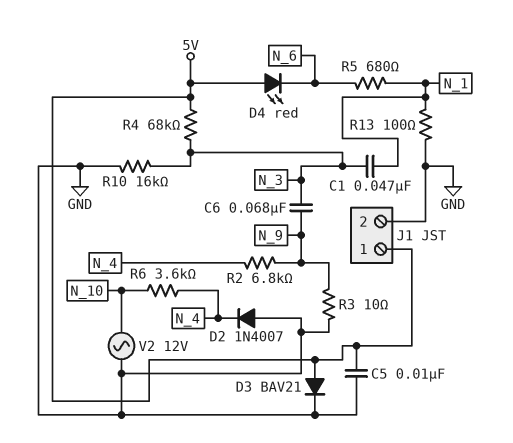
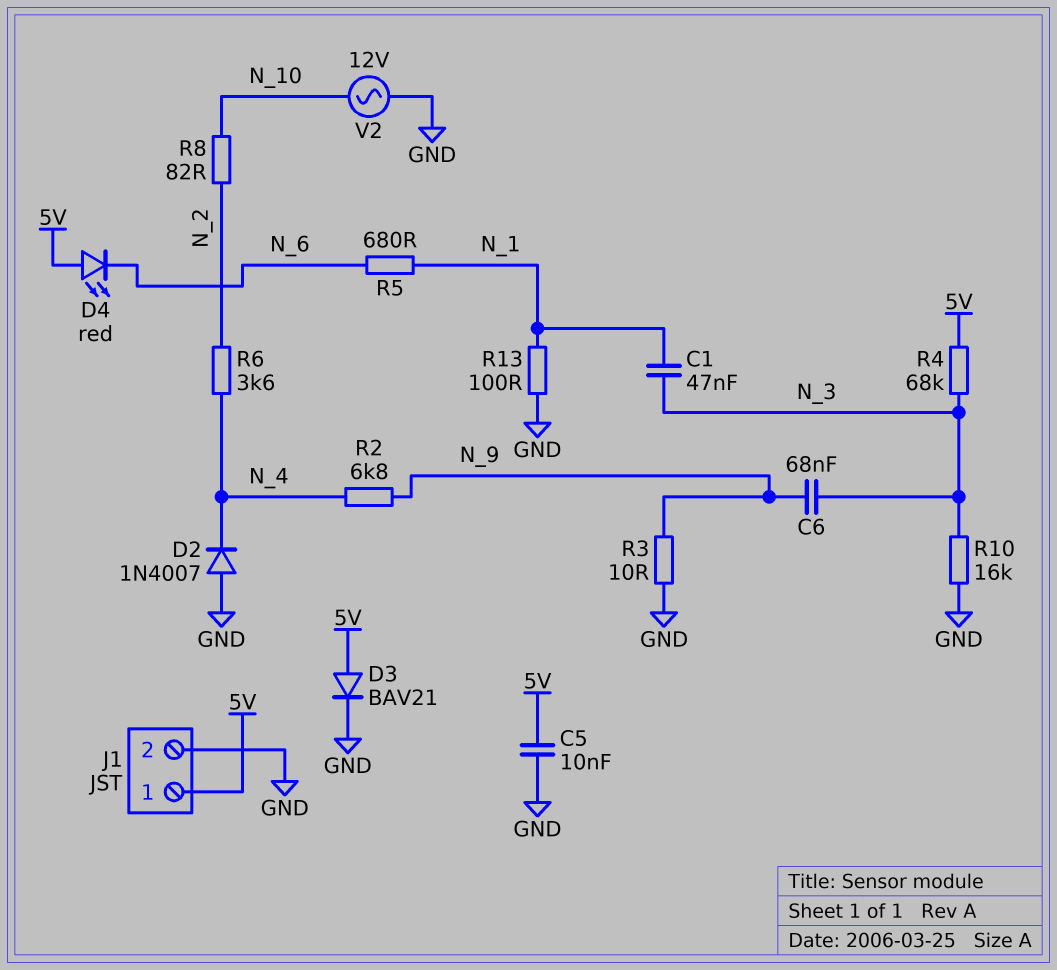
R6: 3.6k (N_4, N_10) -> 3.6k (N_2, N_4)
R8: none -> 82 (N_2, N_10)

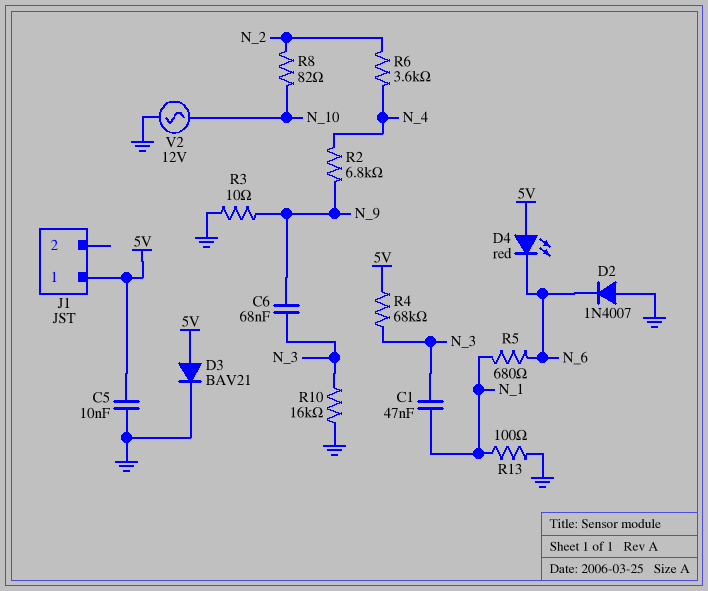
D2: diode 1N4007 (A GND, K N_4) -> diode 1N4007 (A GND, K N_6)
J1 pin 2: GND -> none

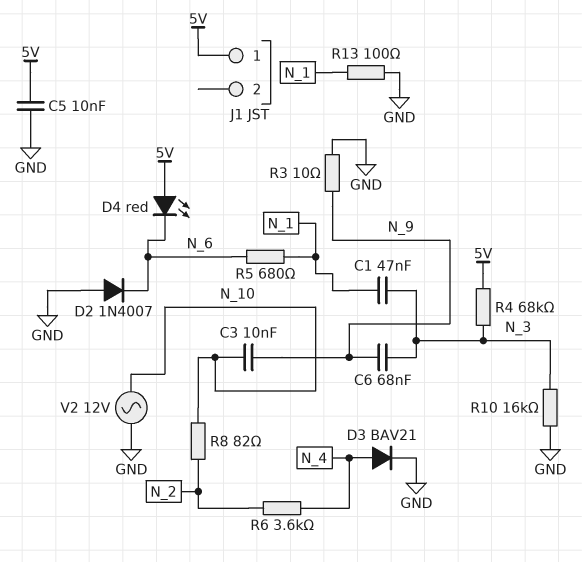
C3: none -> 10nF (N_9, N_10)
D3: diode BAV21 (A 5V, K GND) -> diode BAV21 (A N_4, K GND)
R2: 6.8k (N_4, N_9) -> none

